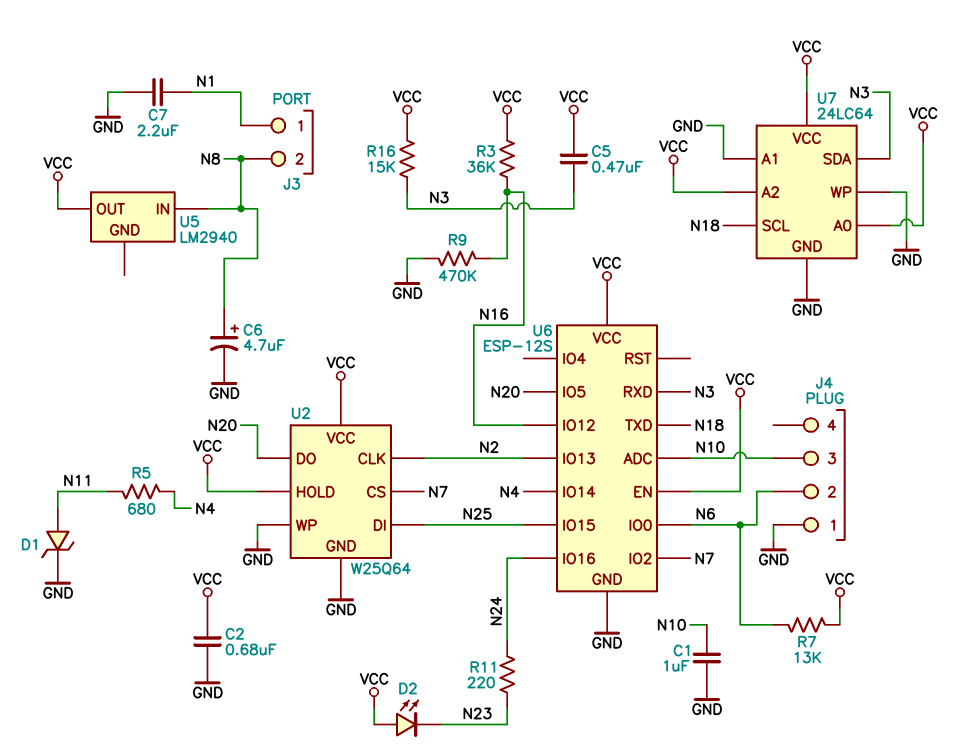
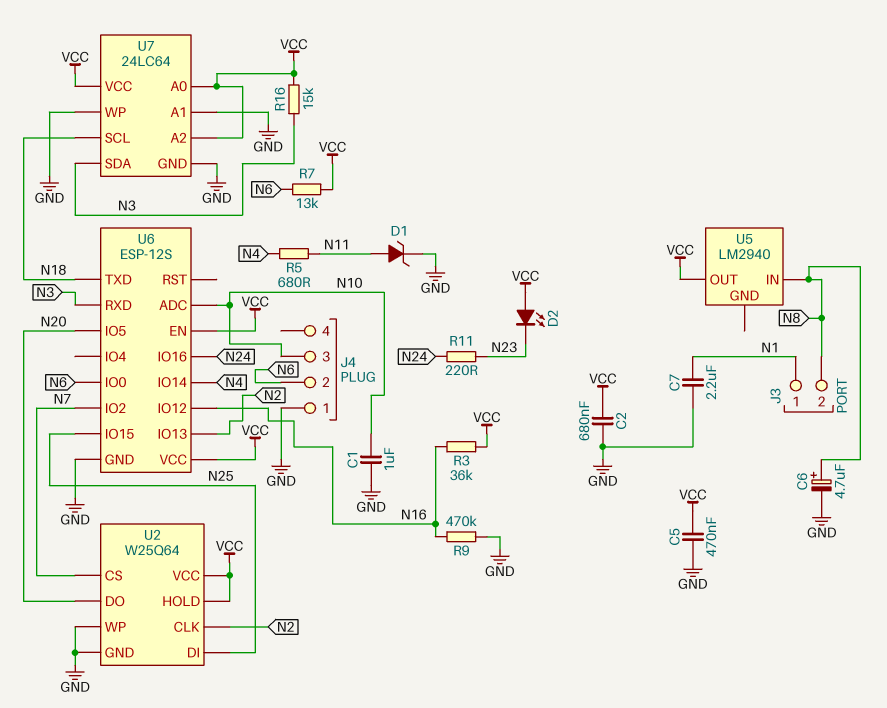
C5: 470nF (N3, VCC) -> 470nF (GND, VCC)

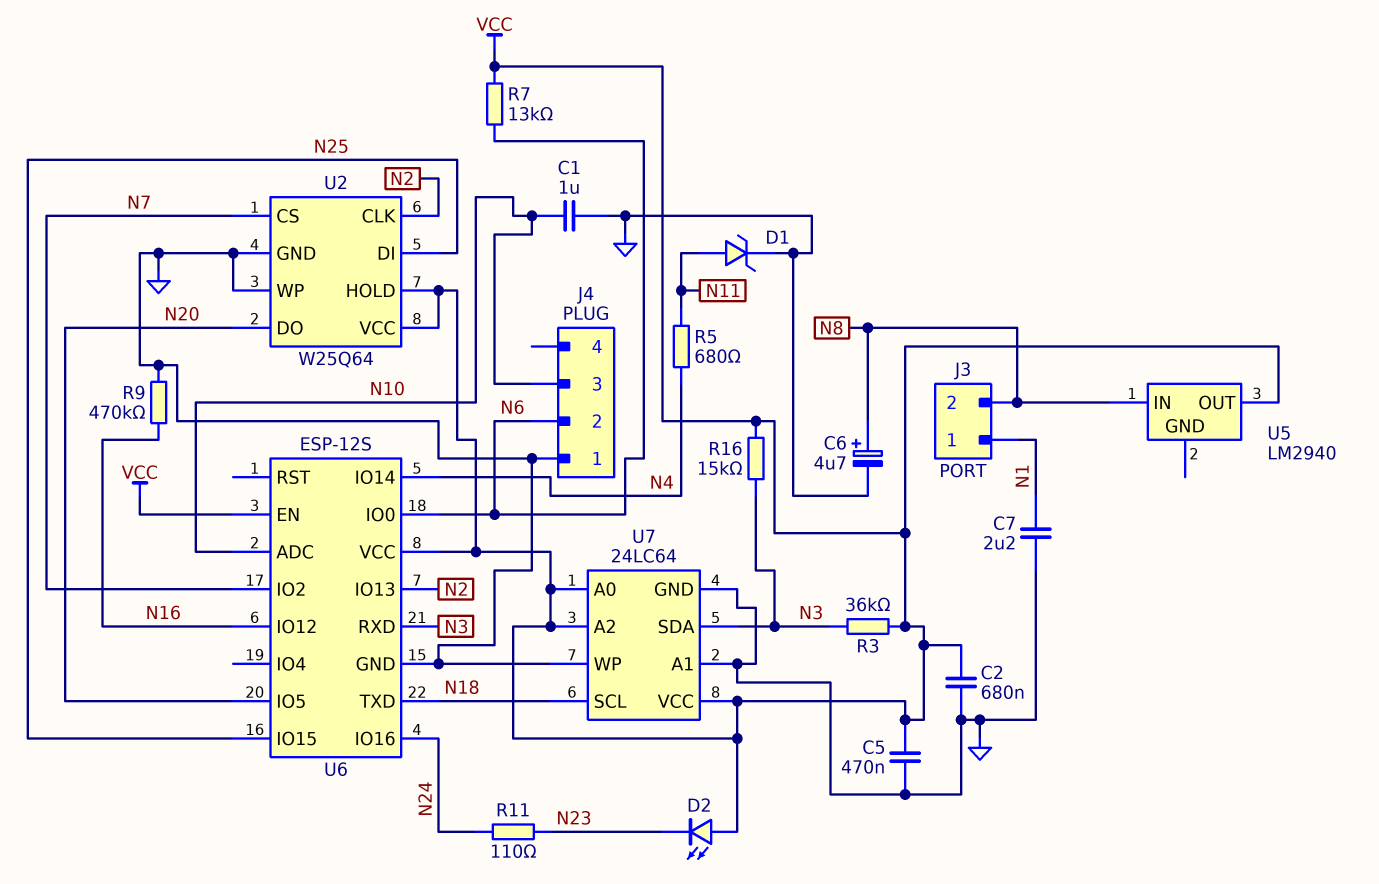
R3: 36k (N16, VCC) -> 36k (N3, VCC)
R11: 220 (N23, N24) -> 110 (N23, N24)

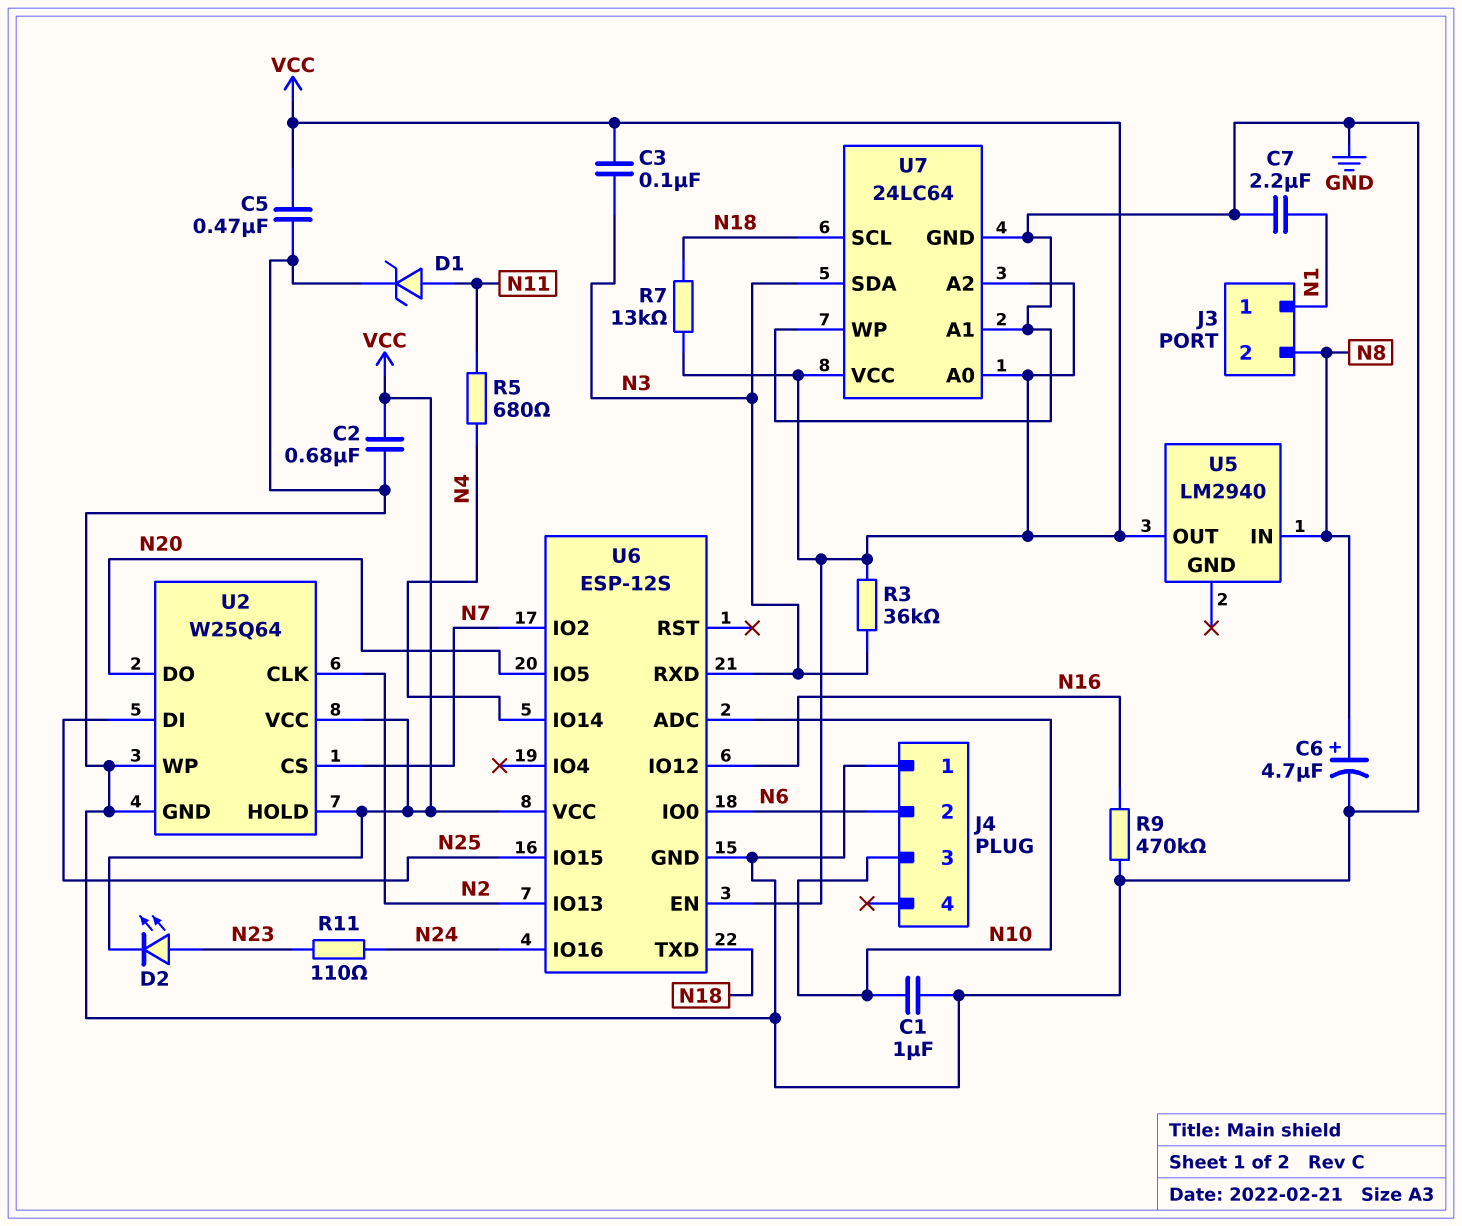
C3: none -> 100nF (N3, VCC)
D2: LED (A VCC, K N23) -> LED (A N23, K VCC)
R7: 13k (N6, VCC) -> 13k (N18, VCC)
R16: 15k (N3, VCC) -> none

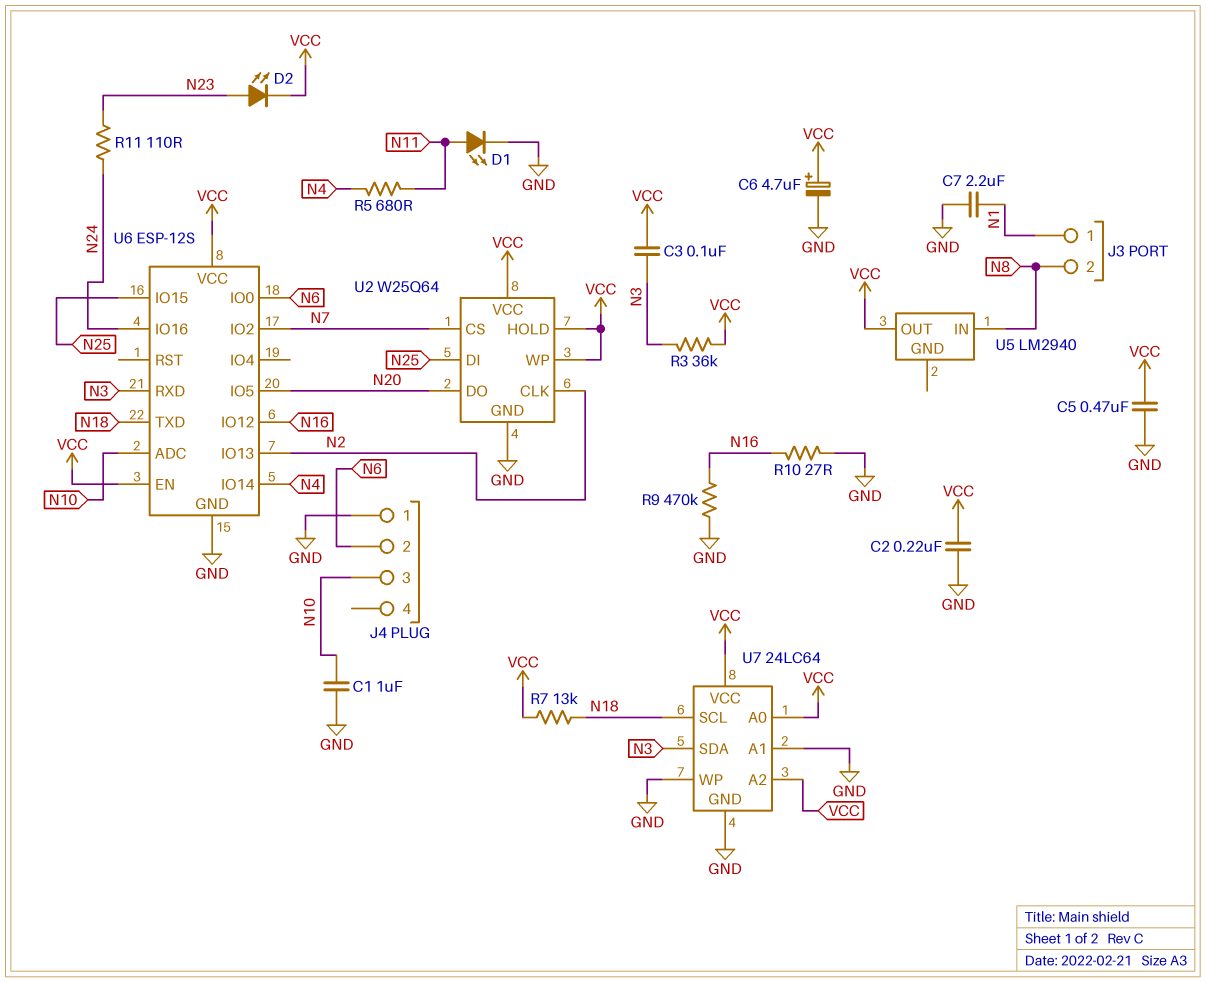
C2: 680nF (GND, VCC) -> 220nF (GND, VCC)
C6: 4.7uF (plus N8, minus GND) -> 4.7uF (plus VCC, minus GND)
D1: zener (A N11, K GND) -> LED (A N11, K GND)
R10: none -> 27 (GND, N16)
U2 pin WP: GND -> VCC

